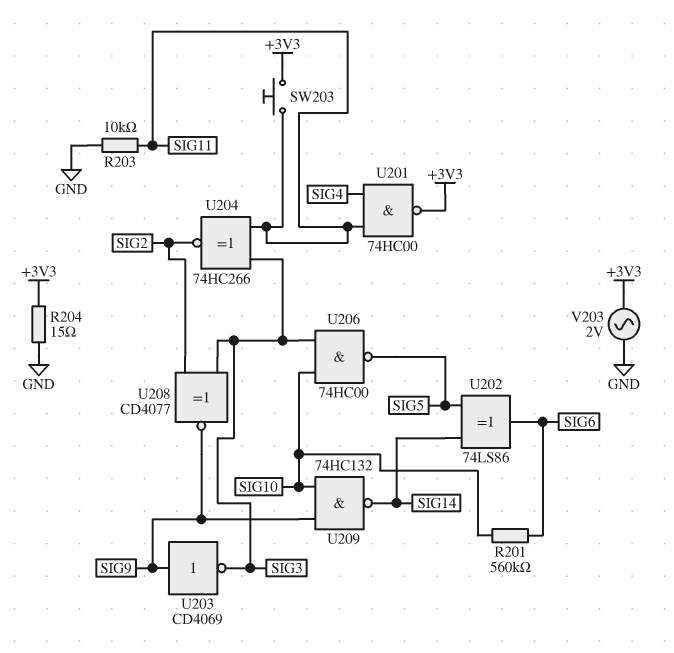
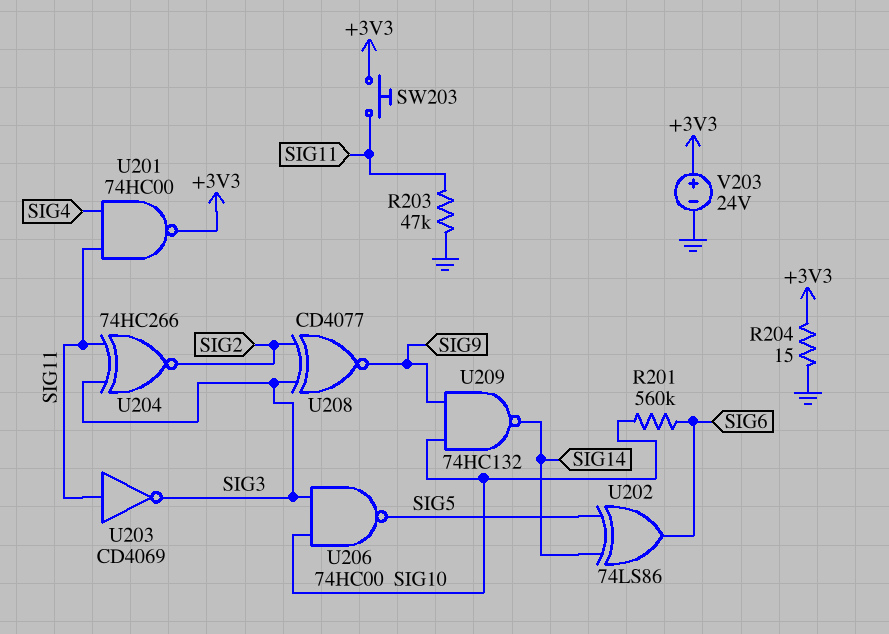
R203: 10k (GND, SIG11) -> 47k (GND, SIG11)
U203: NOT CD4069 (in SIG9, out SIG3) -> NOT CD4069 (in SIG11, out SIG3)
V203: AC 2V (+3V3, GND) -> 24V (plus +3V3, minus GND)

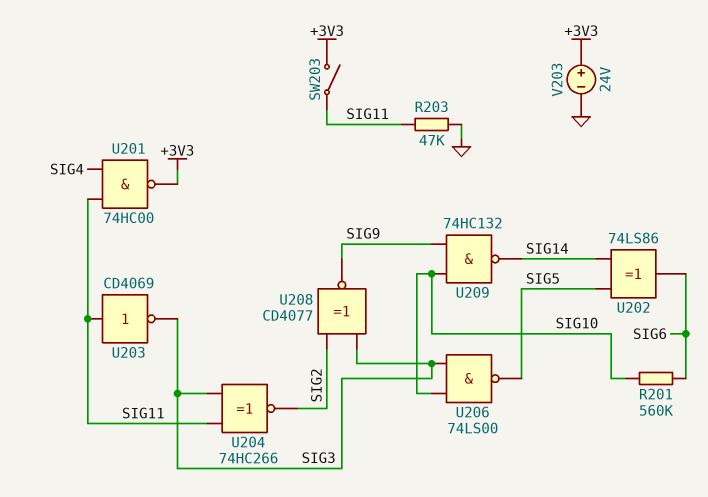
R204: 15 (+3V3, GND) -> none
SW203: button (+3V3, SIG11) -> switch (+3V3, SIG11)
U206: NAND 74HC00 (in SIG3, in SIG10, out SIG5) -> NAND 74LS00 (in SIG3, in SIG10, out SIG5)

